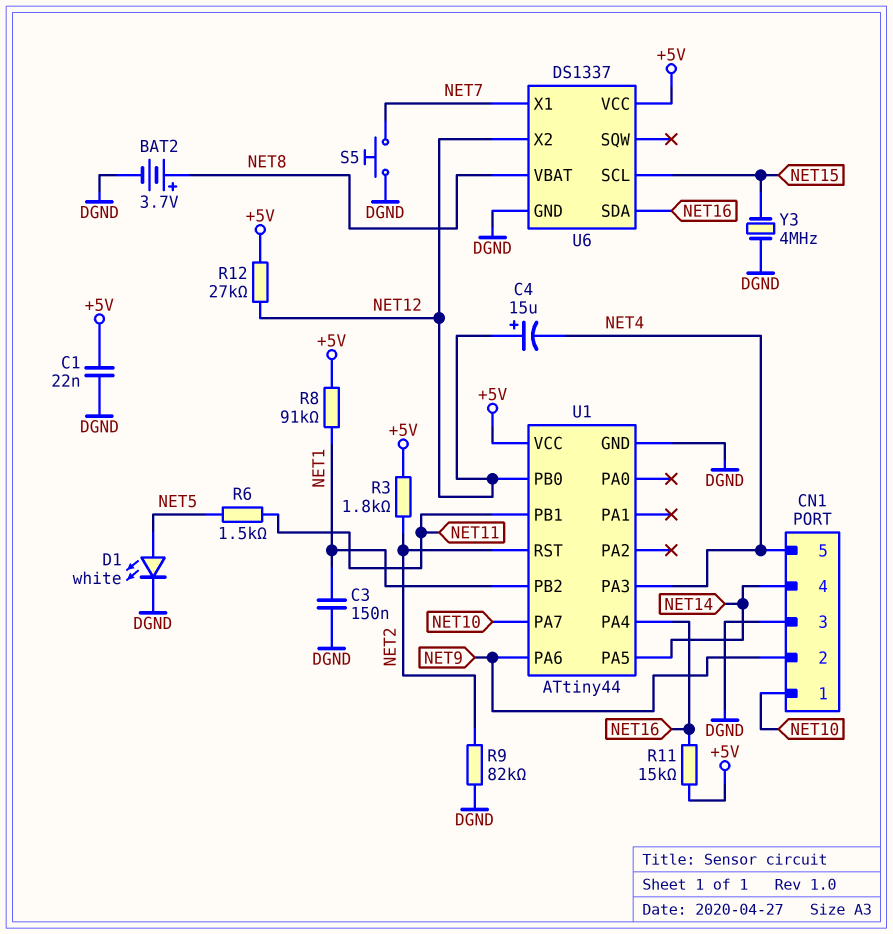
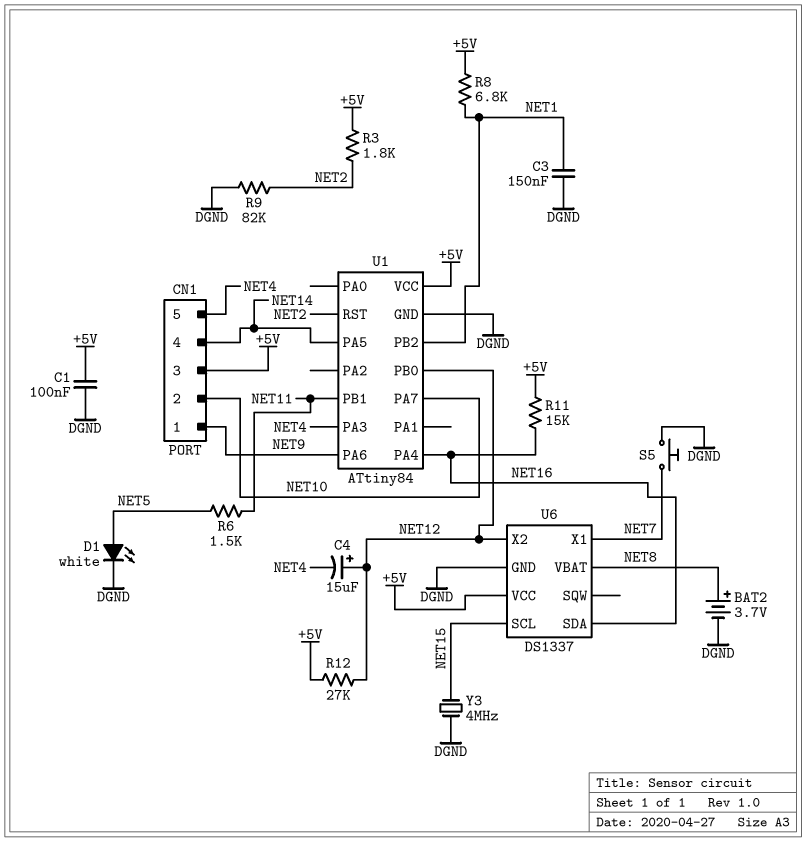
C1: 22nF (+5V, DGND) -> 100nF (+5V, DGND)
CN1 pin 1: NET10 -> NET9
CN1 pin 2: NET9 -> NET10
CN1 pin 3: DGND -> +5V
R8: 91k (+5V, NET1) -> 6.8k (+5V, NET1)
U1: ATtiny44 -> ATtiny84

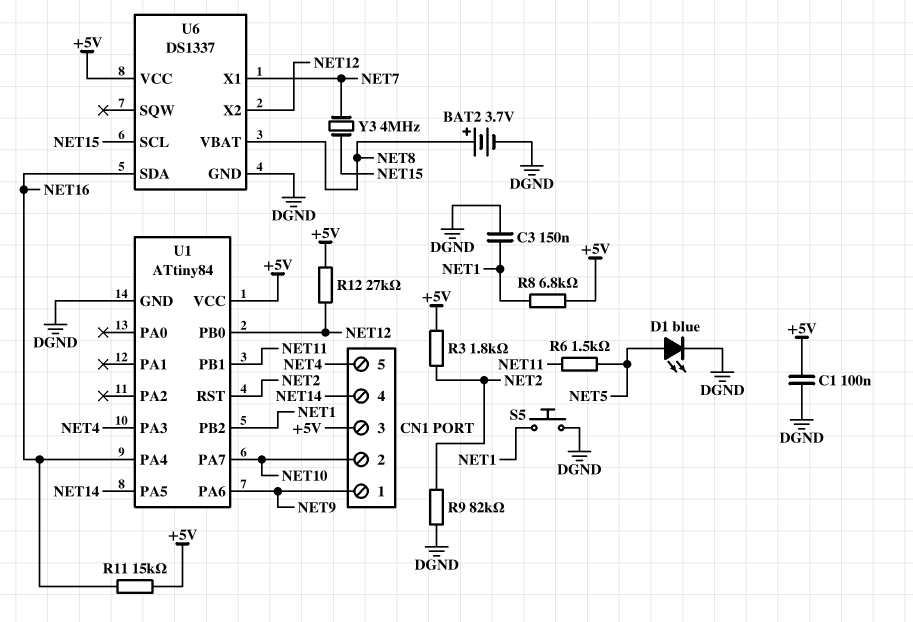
C4: 15uF (plus NET12, minus NET4) -> none
D1: LED white (A NET5, K DGND) -> LED blue (A NET5, K DGND)
S5: button (DGND, NET7) -> button (DGND, NET1)
Y3: 4MHz (DGND, NET15) -> 4MHz (NET7, NET15)

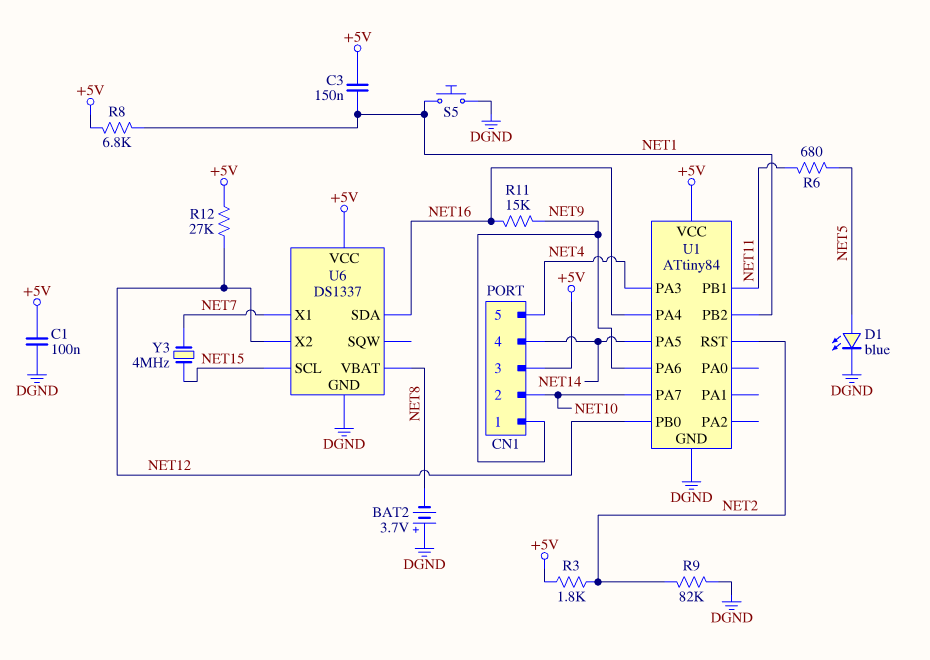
BAT2: 3.7V (plus NET8, minus DGND) -> 3.7V (plus DGND, minus NET8)
C3: 150nF (DGND, NET1) -> 150nF (+5V, NET1)
R6: 1.5k (NET5, NET11) -> 680 (NET5, NET11)
R11: 15k (+5V, NET16) -> 15k (NET9, NET16)

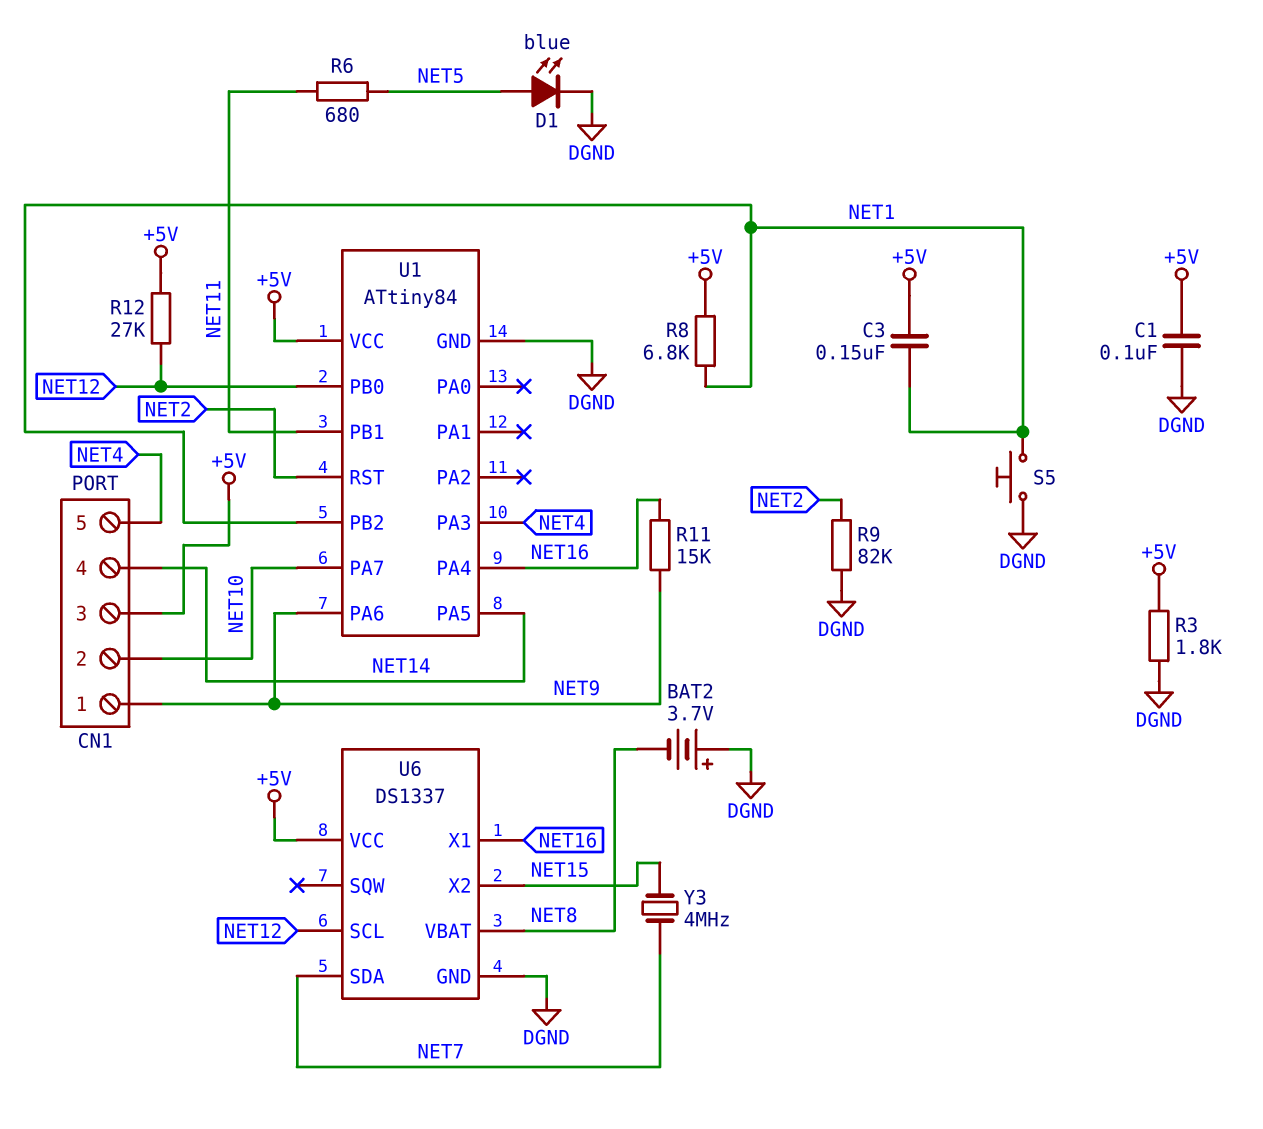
R3: 1.8k (+5V, NET2) -> 1.8k (+5V, DGND)
U6 pin SCL: NET15 -> NET12
U6 pin SDA: NET16 -> NET7
U6 pin X1: NET7 -> NET16
U6 pin X2: NET12 -> NET15

